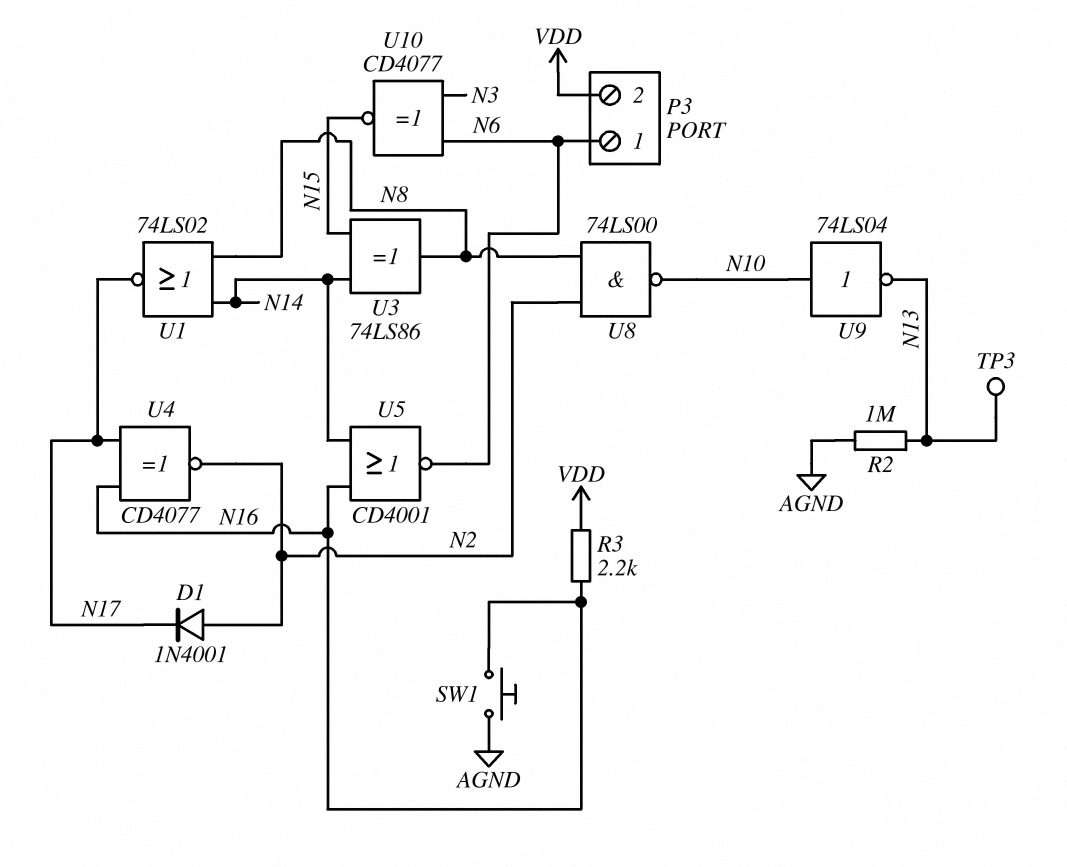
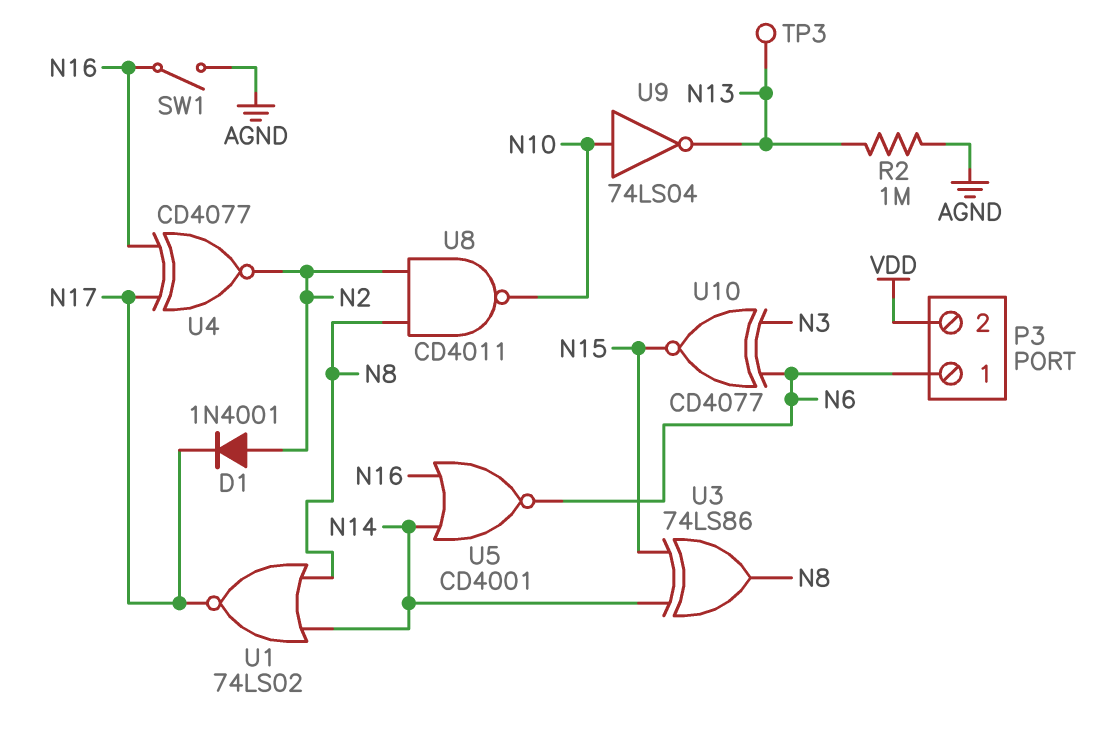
R3: 2.2k (N16, VDD) -> none
SW1: button (AGND, N16) -> switch (AGND, N16)
U8: NAND 74LS00 (in N2, in N8, out N10) -> NAND CD4011 (in N2, in N8, out N10)

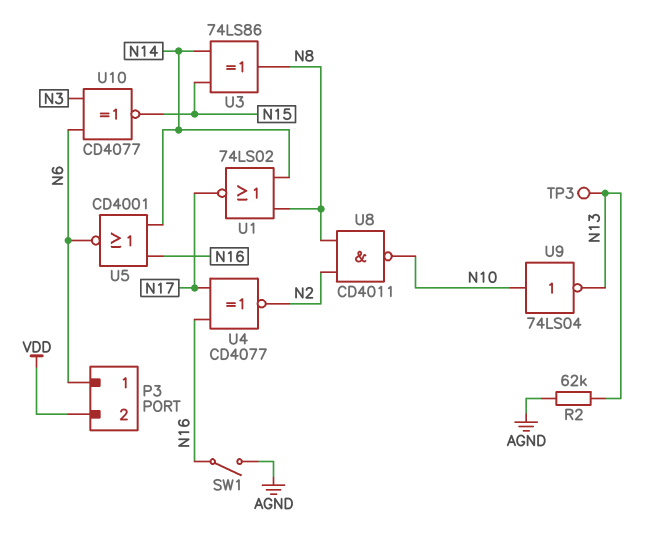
D1: diode 1N4001 (A N2, K N17) -> none
R2: 1M (AGND, N13) -> 62k (AGND, N13)

